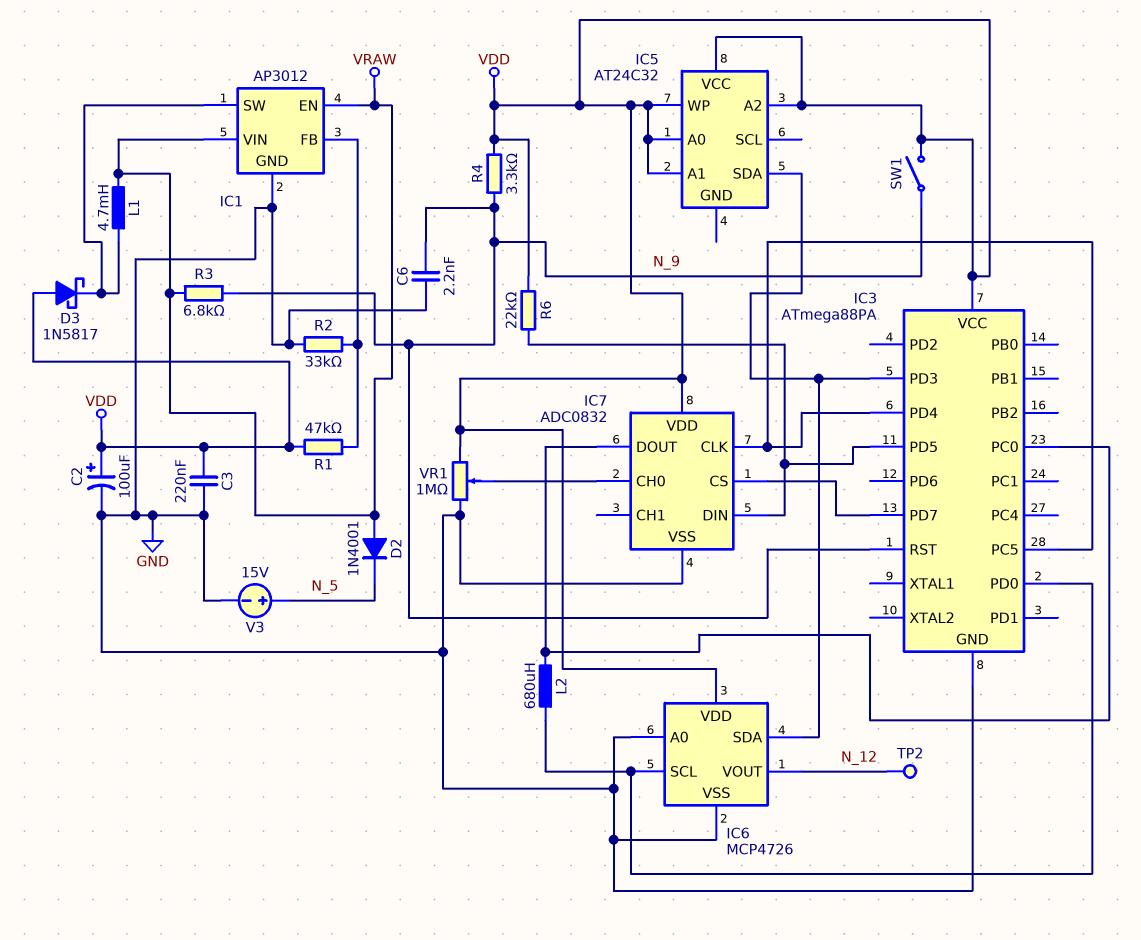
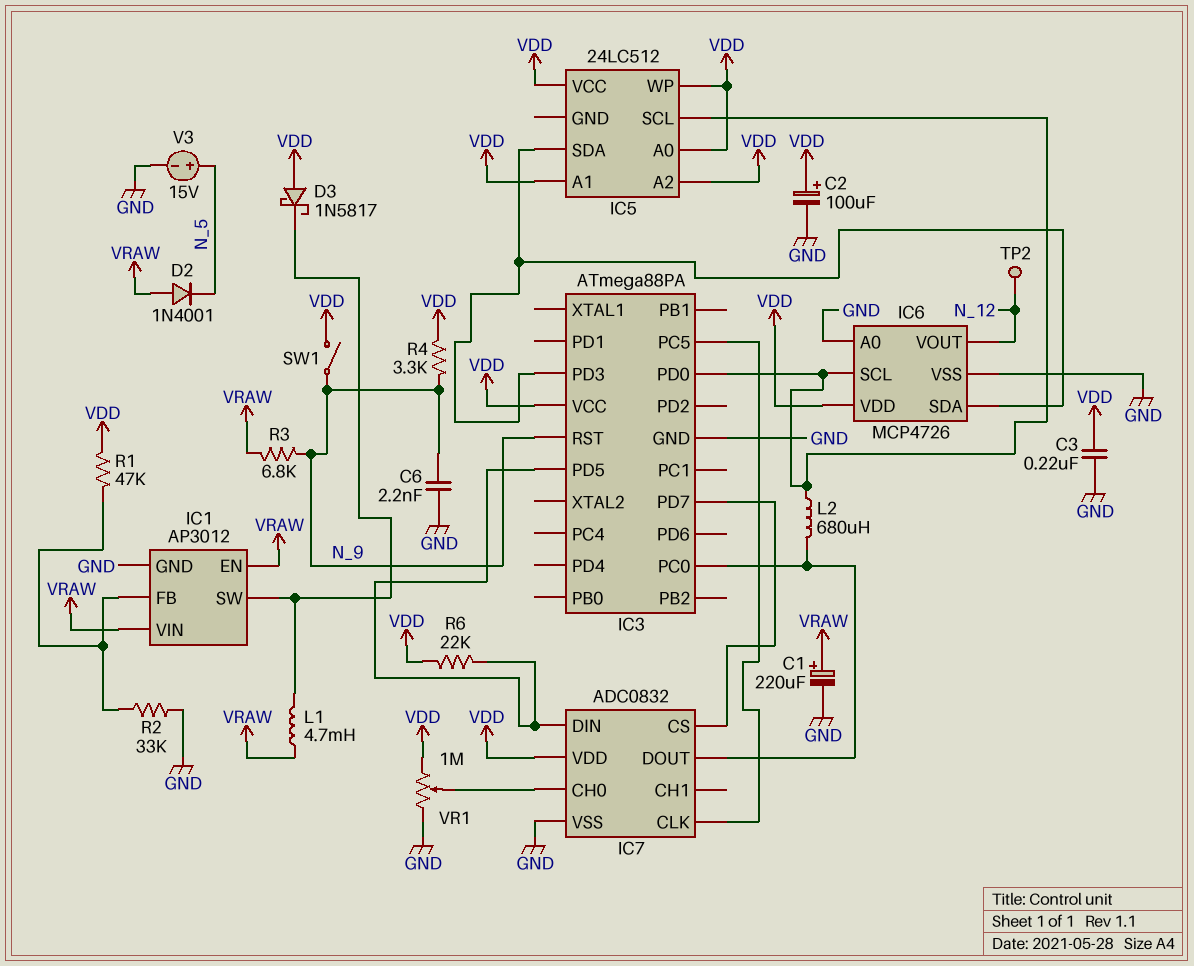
C1: none -> 220uF (plus VRAW, minus GND)
IC3 pin PD4: IC3/PC5 -> none
IC5: AT24C32 -> 24LC512
IC5 pin SCL: none -> IC3/PD0

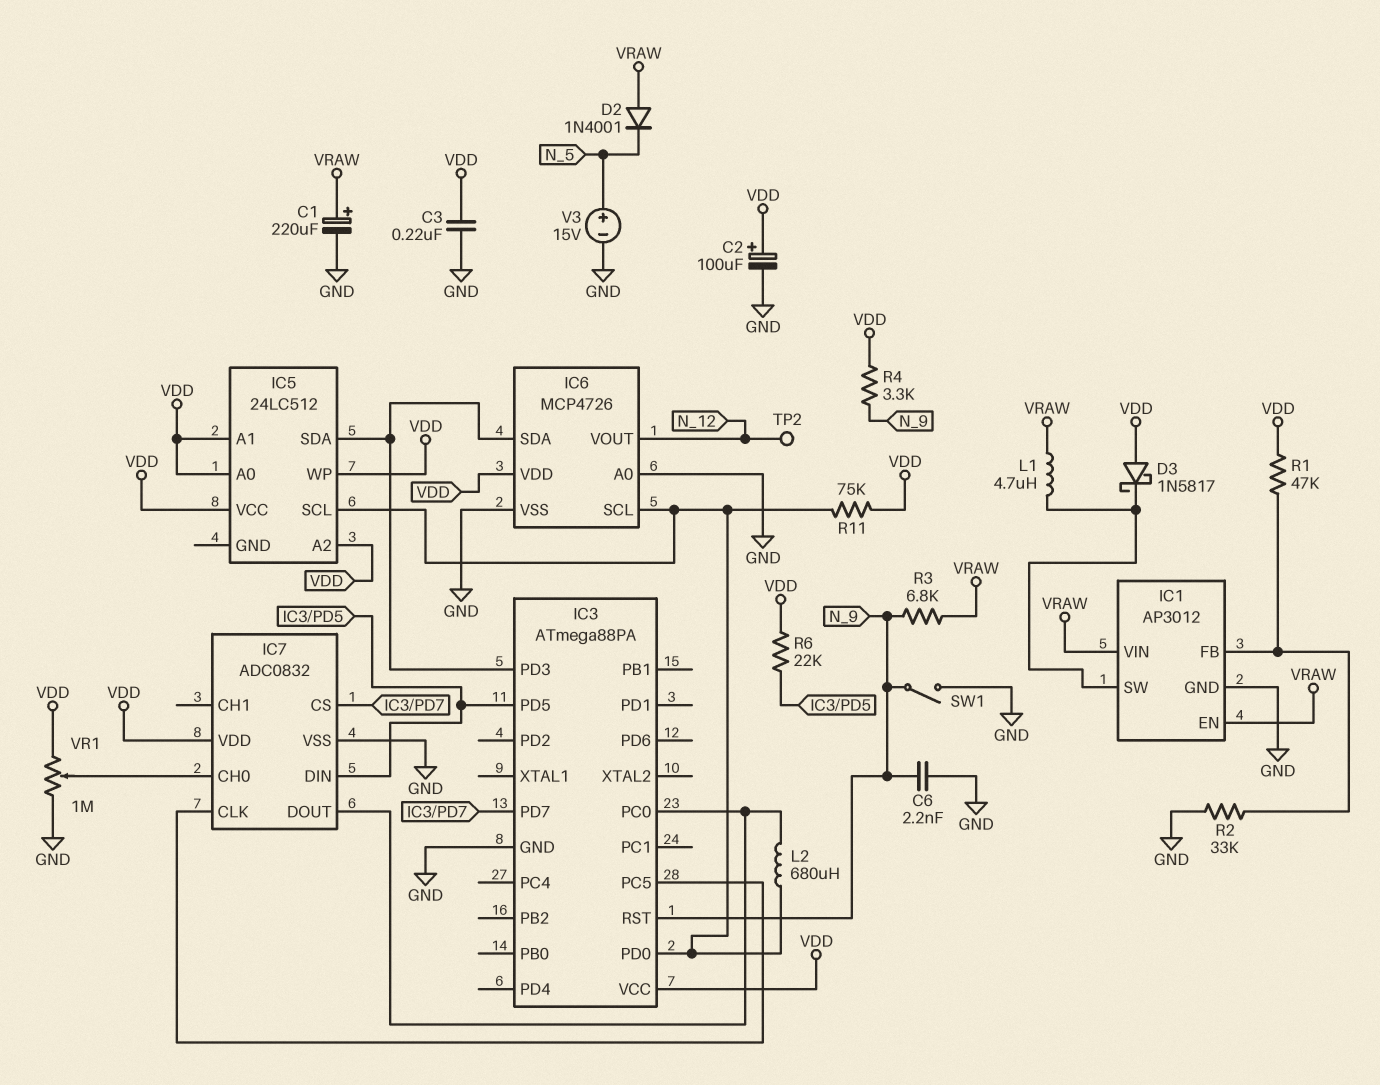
L1: 4.7mH (IC1/SW, VRAW) -> 4.7uH (IC1/SW, VRAW)
R11: none -> 75k (IC3/PD0, VDD)
SW1: switch (N_9, VDD) -> switch (GND, N_9)

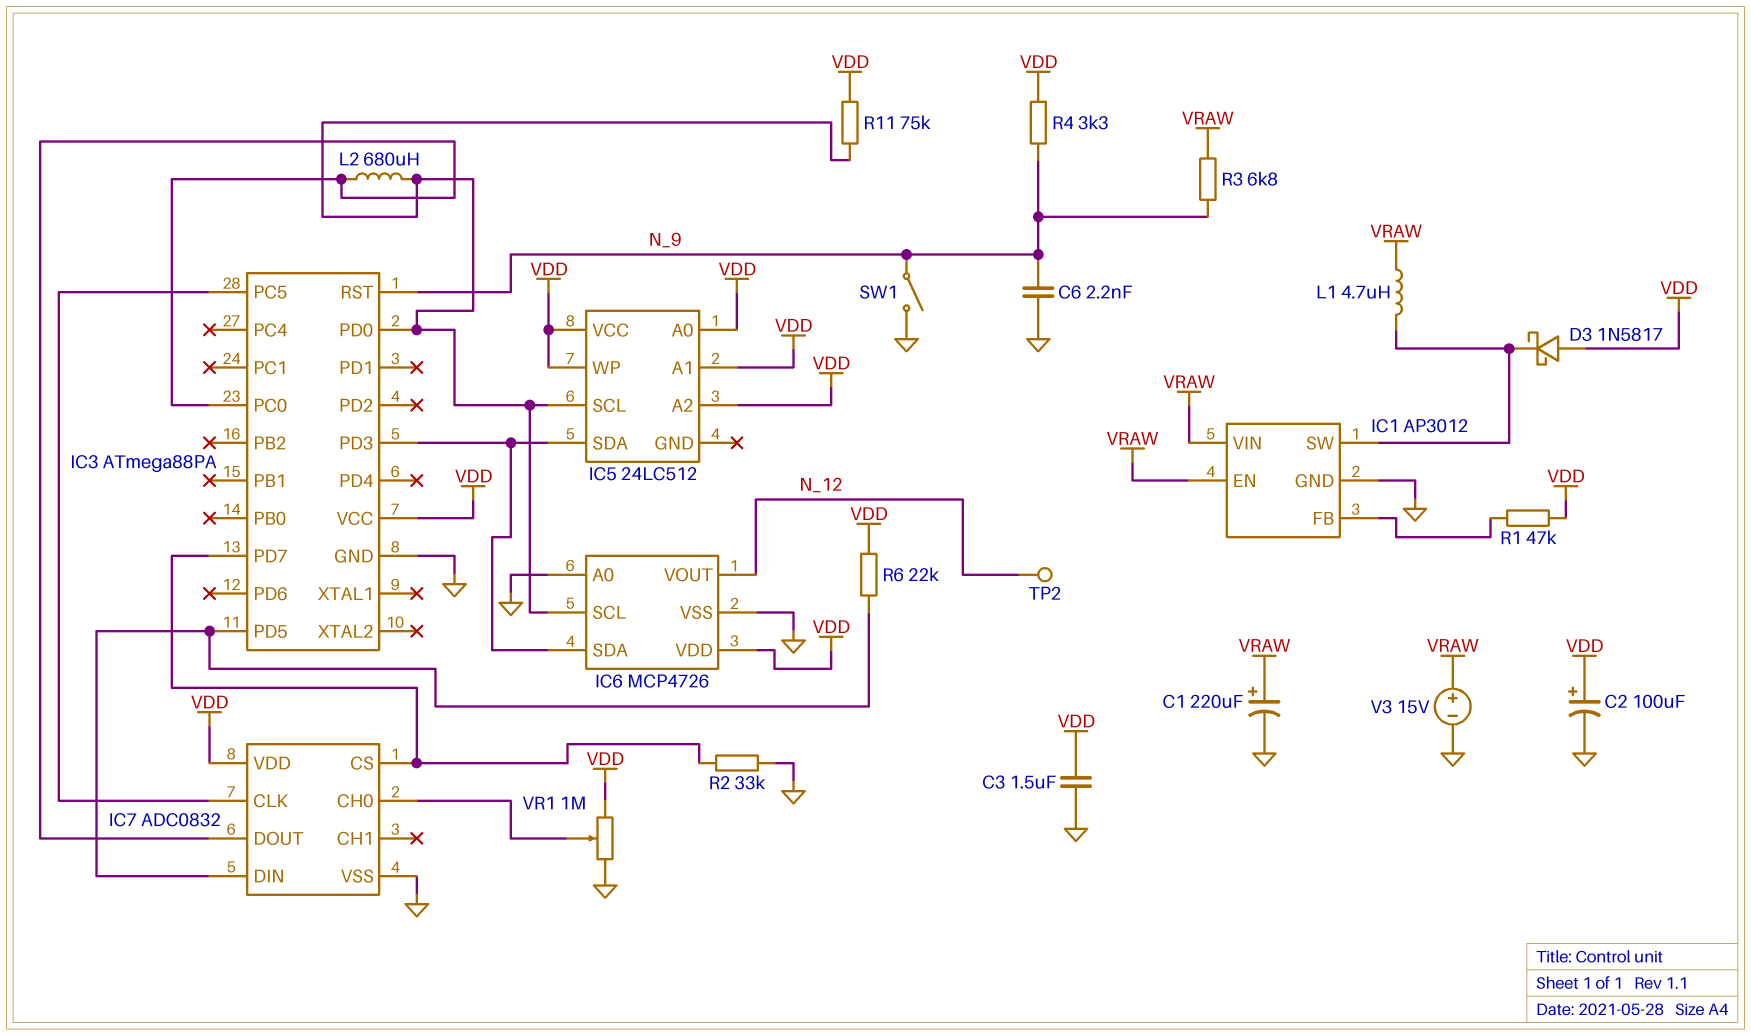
C3: 220nF (GND, VDD) -> 1.5uF (GND, VDD)
D2: diode 1N4001 (A VRAW, K N_5) -> none
R2: 33k (GND, IC1/FB) -> 33k (GND, IC3/PD7)
V3: 15V (plus N_5, minus GND) -> 15V (plus VRAW, minus GND)

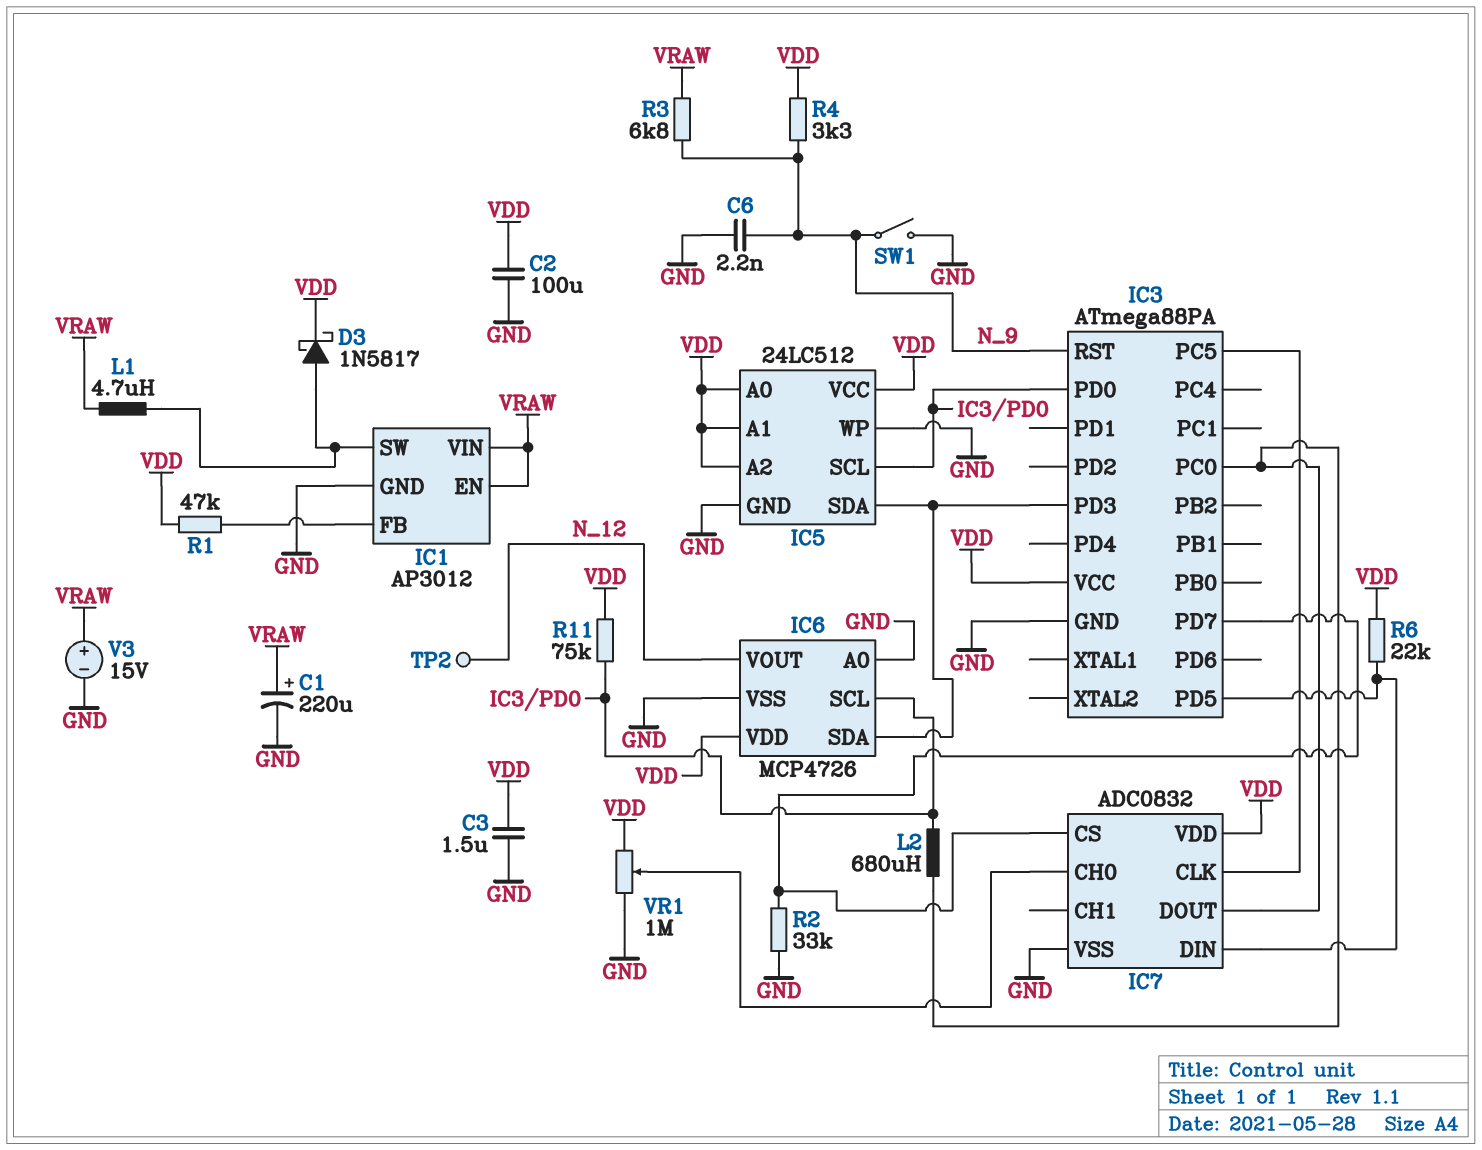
C2: 100uF (plus VDD, minus GND) -> 100uF (GND, VDD)
D3: schottky 1N5817 (A VDD, K IC1/SW) -> schottky 1N5817 (A IC1/SW, K VDD)
IC5 pin GND: none -> GND
IC5 pin WP: VDD -> GND

